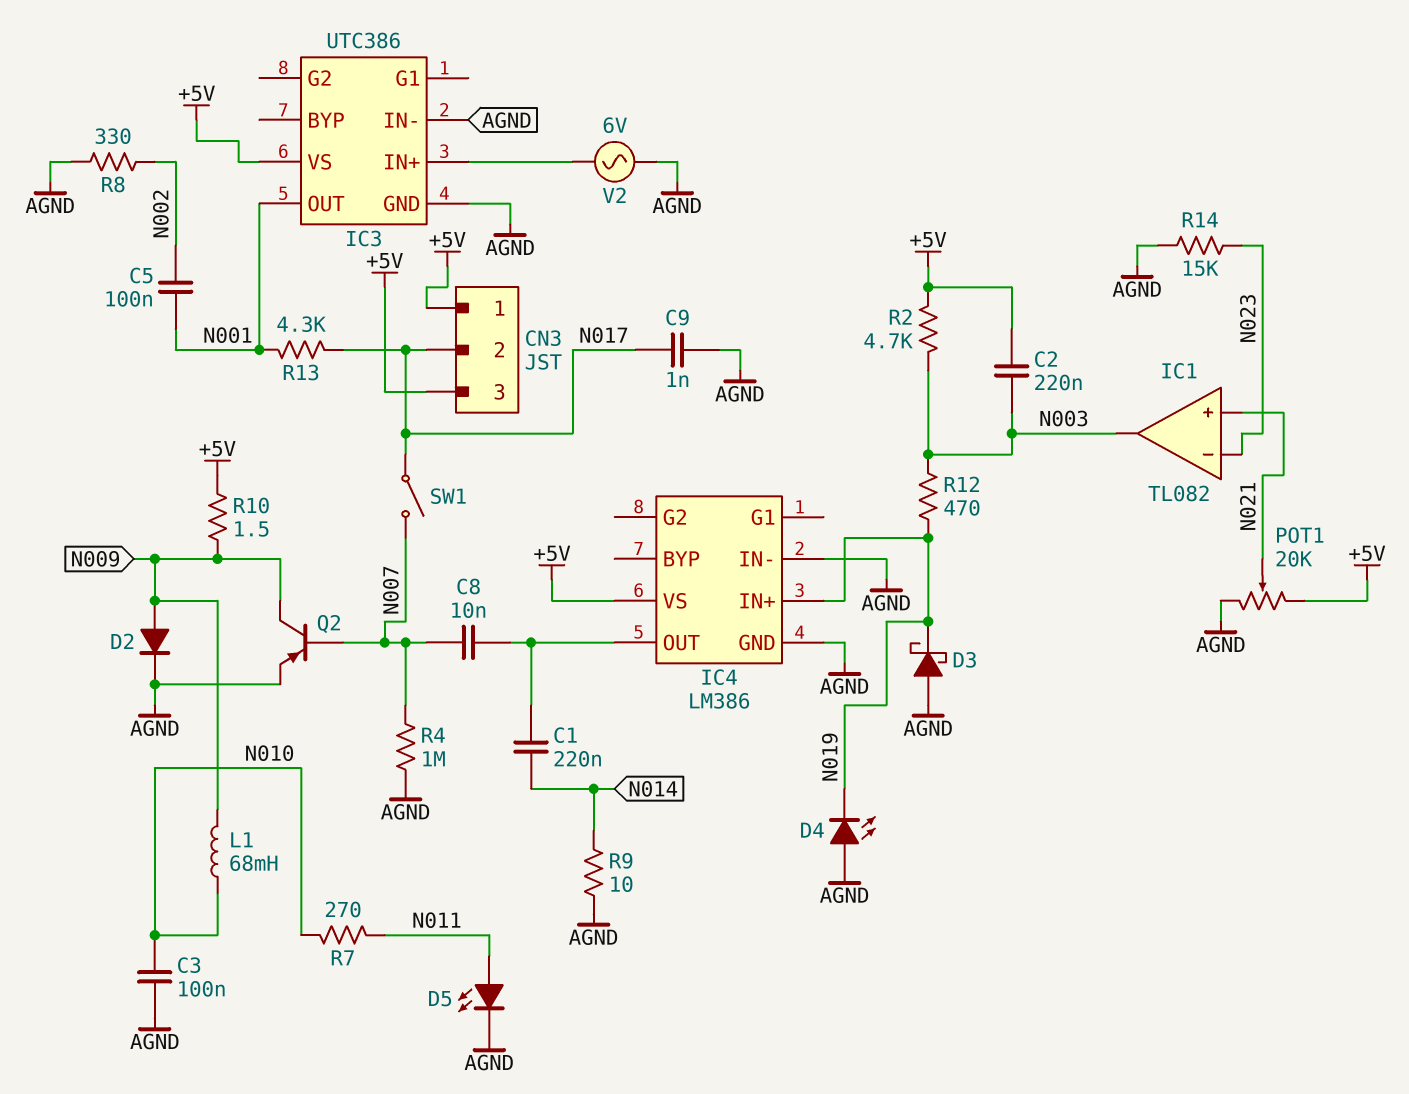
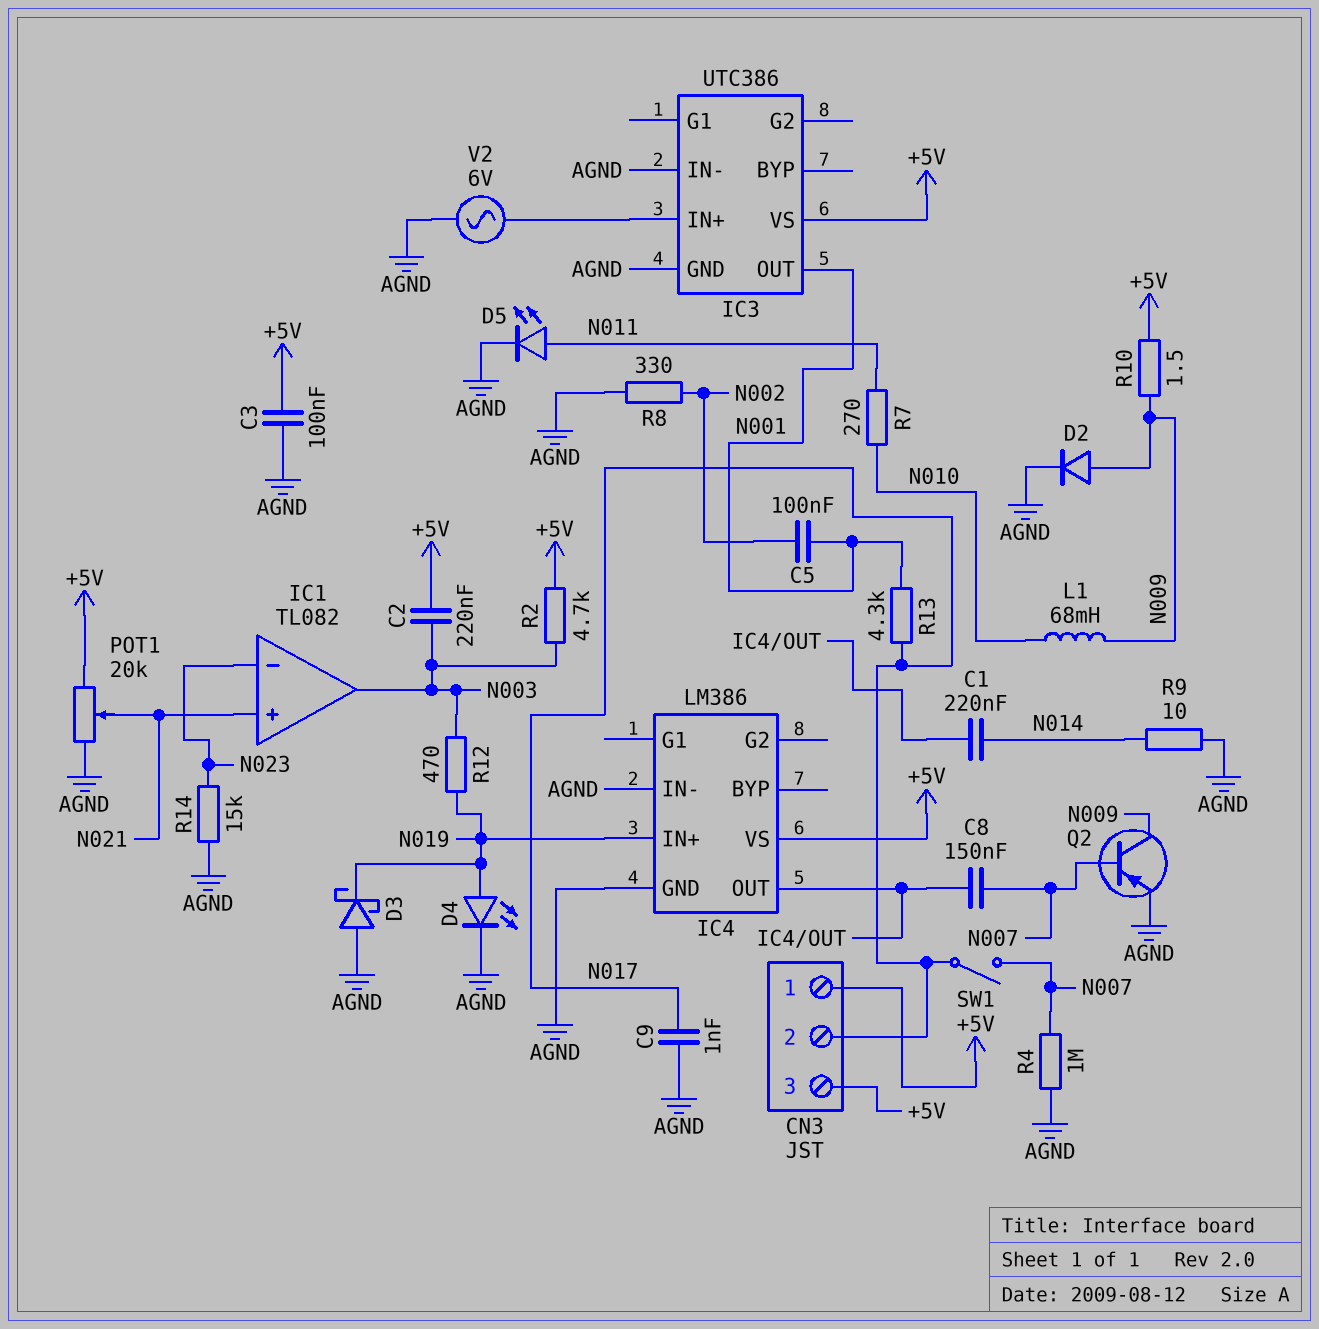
C3: 100nF (AGND, N010) -> 100nF (+5V, AGND)
C8: 10nF (IC4/OUT, N007) -> 150nF (IC4/OUT, N007)
D4: LED (A AGND, K N019) -> LED (A N019, K AGND)

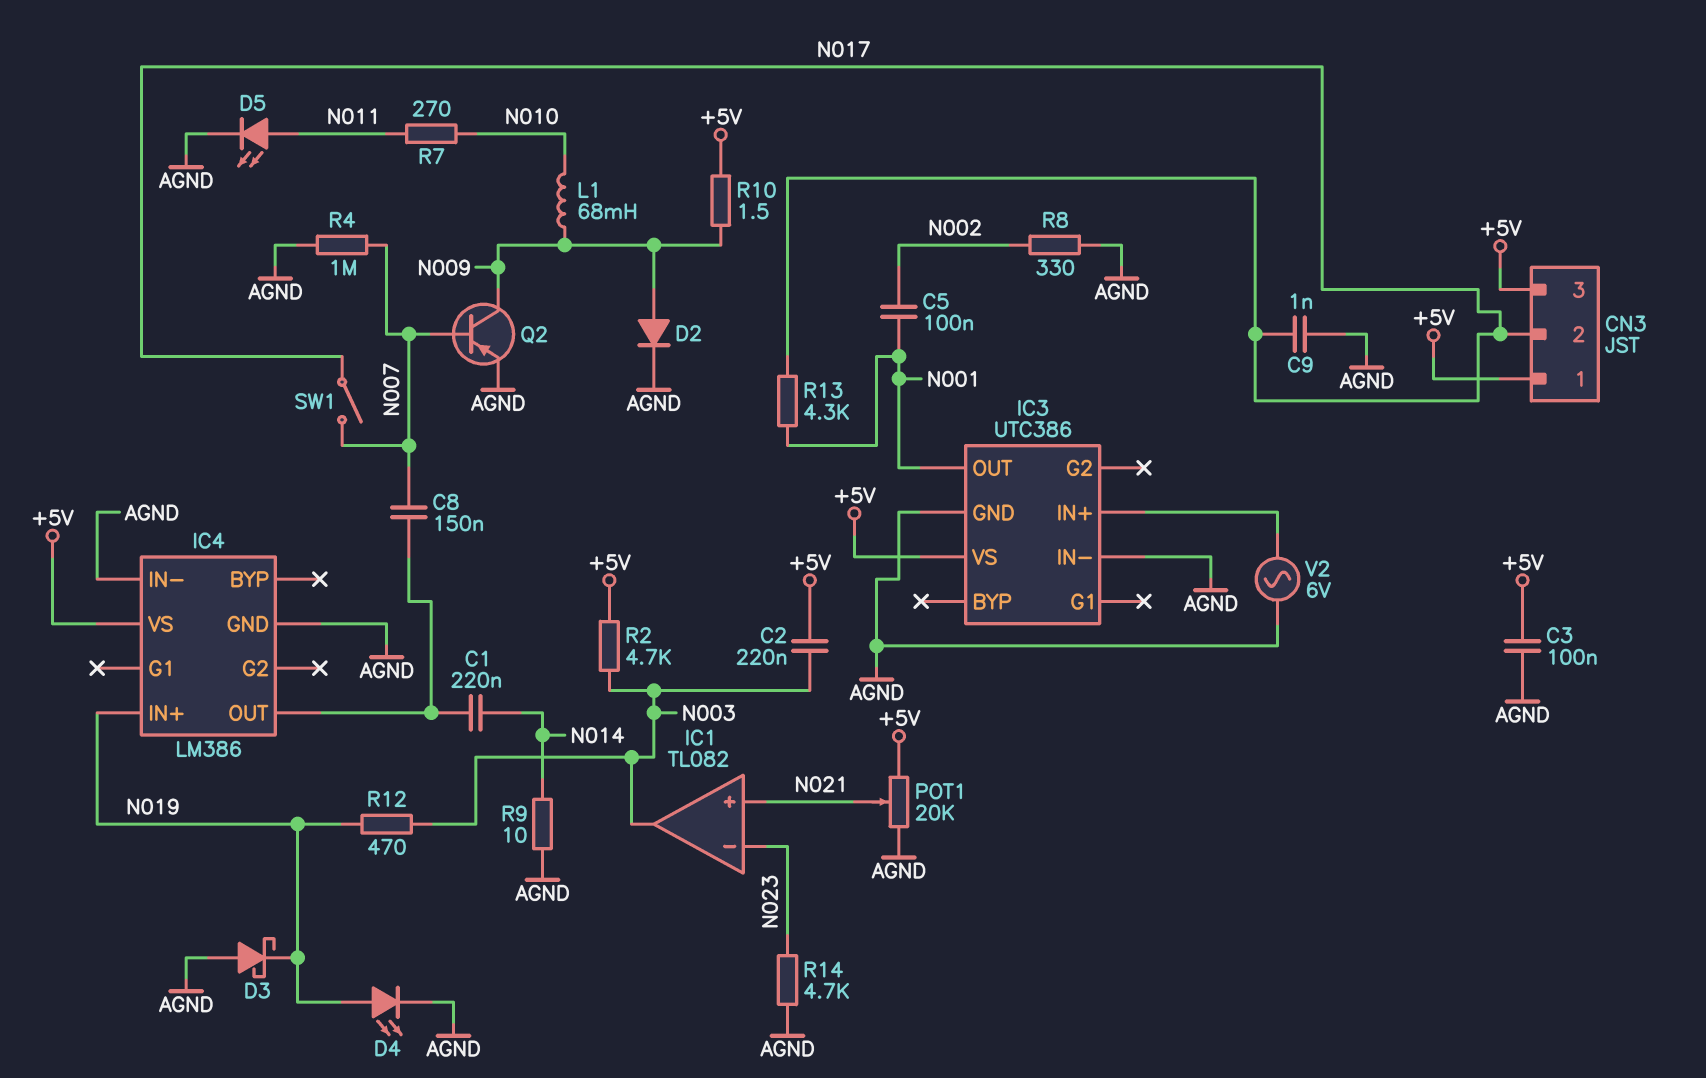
R14: 15k (AGND, N023) -> 4.7k (AGND, N023)

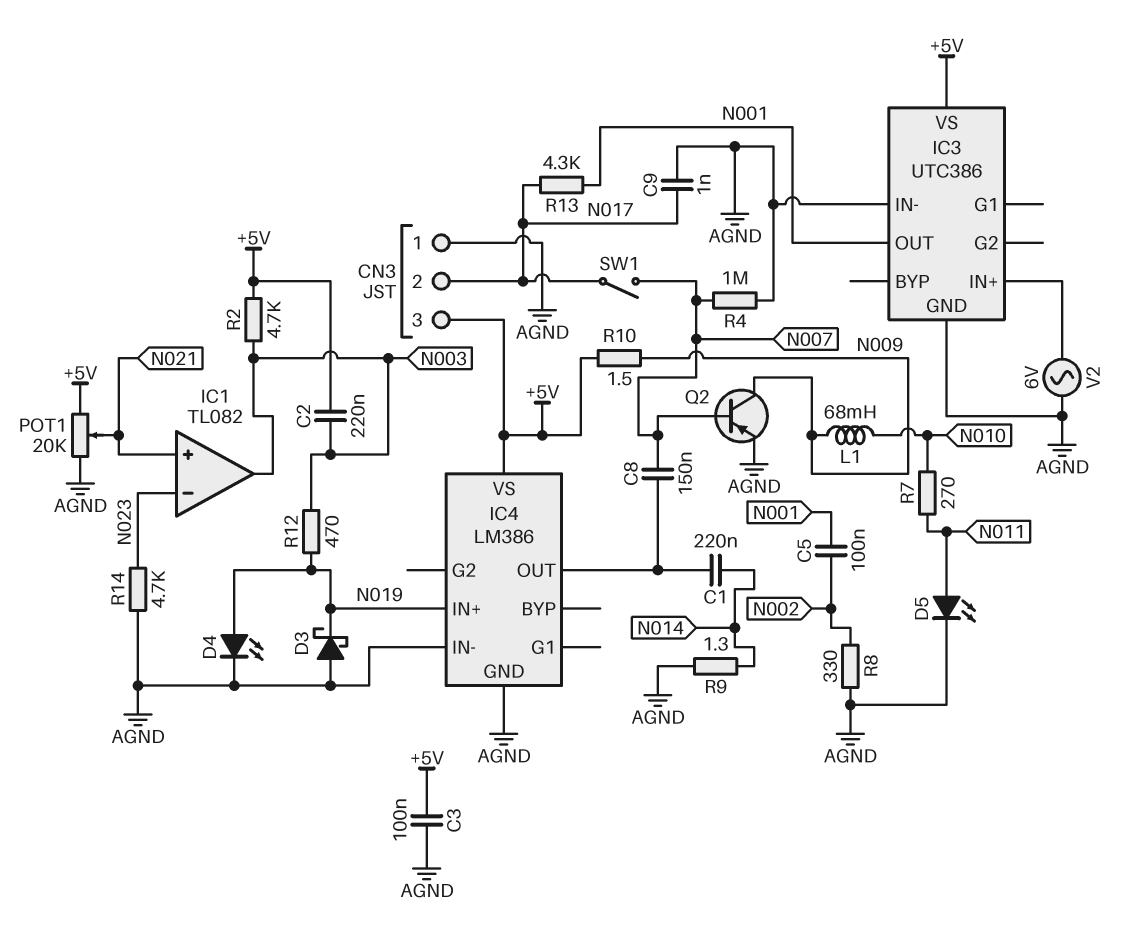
CN3 pin 1: +5V -> AGND
D2: diode (A N009, K AGND) -> none
R9: 10 (AGND, N014) -> 1.3 (AGND, N014)

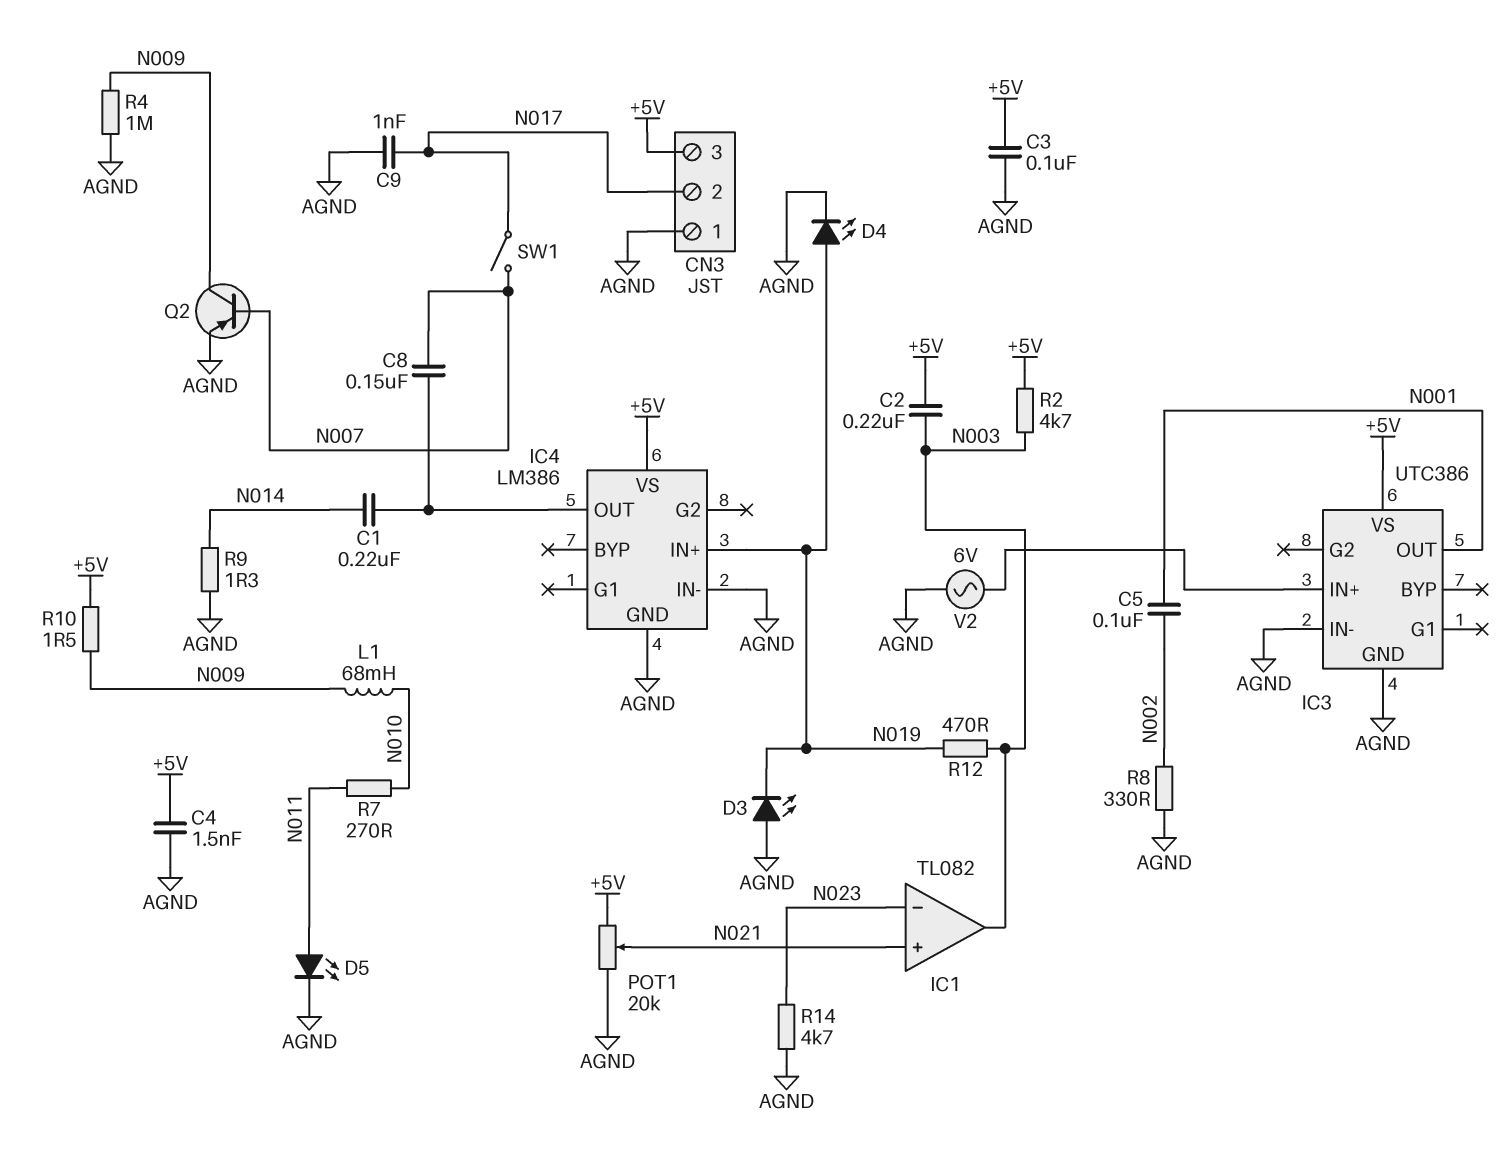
C4: none -> 1.5nF (+5V, AGND)
D3: schottky (A AGND, K N019) -> LED (A AGND, K N019)
R4: 1M (AGND, N007) -> 1M (AGND, N009)
R13: 4.3k (N001, N017) -> none

